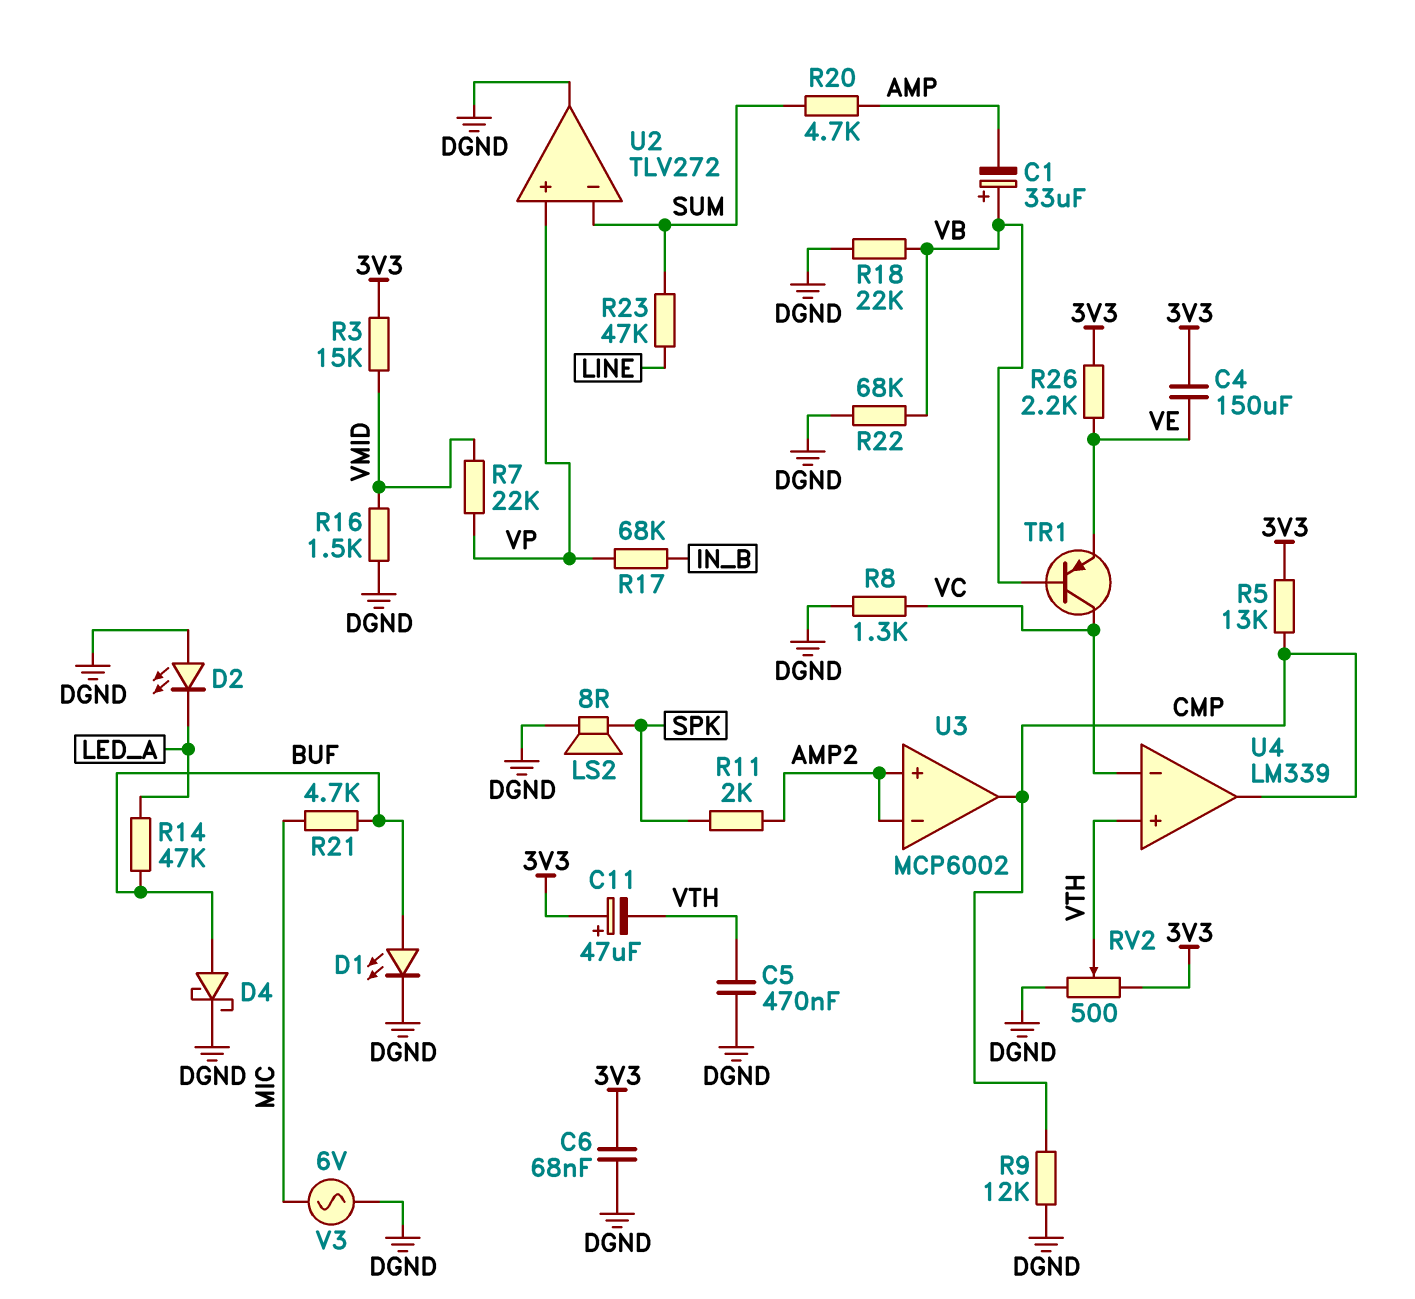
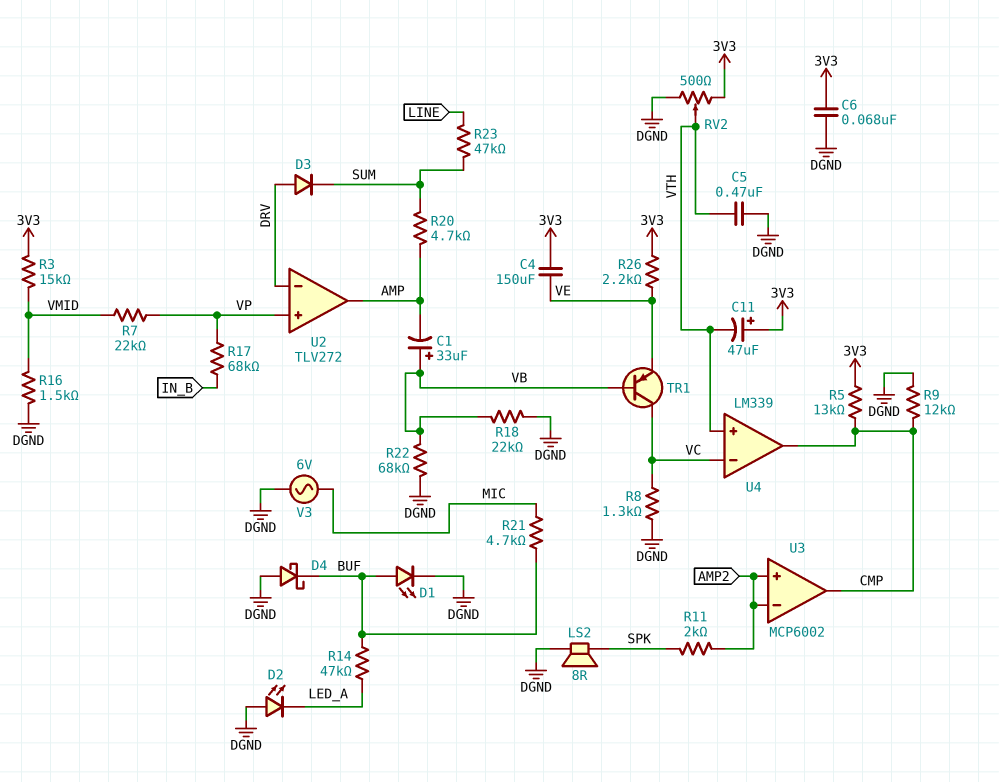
D3: none -> diode (A DRV, K SUM)
D4: schottky (A BUF, K DGND) -> schottky (A DGND, K BUF)
U2 pin in-: SUM -> DRV
U2 pin out: DGND -> AMP

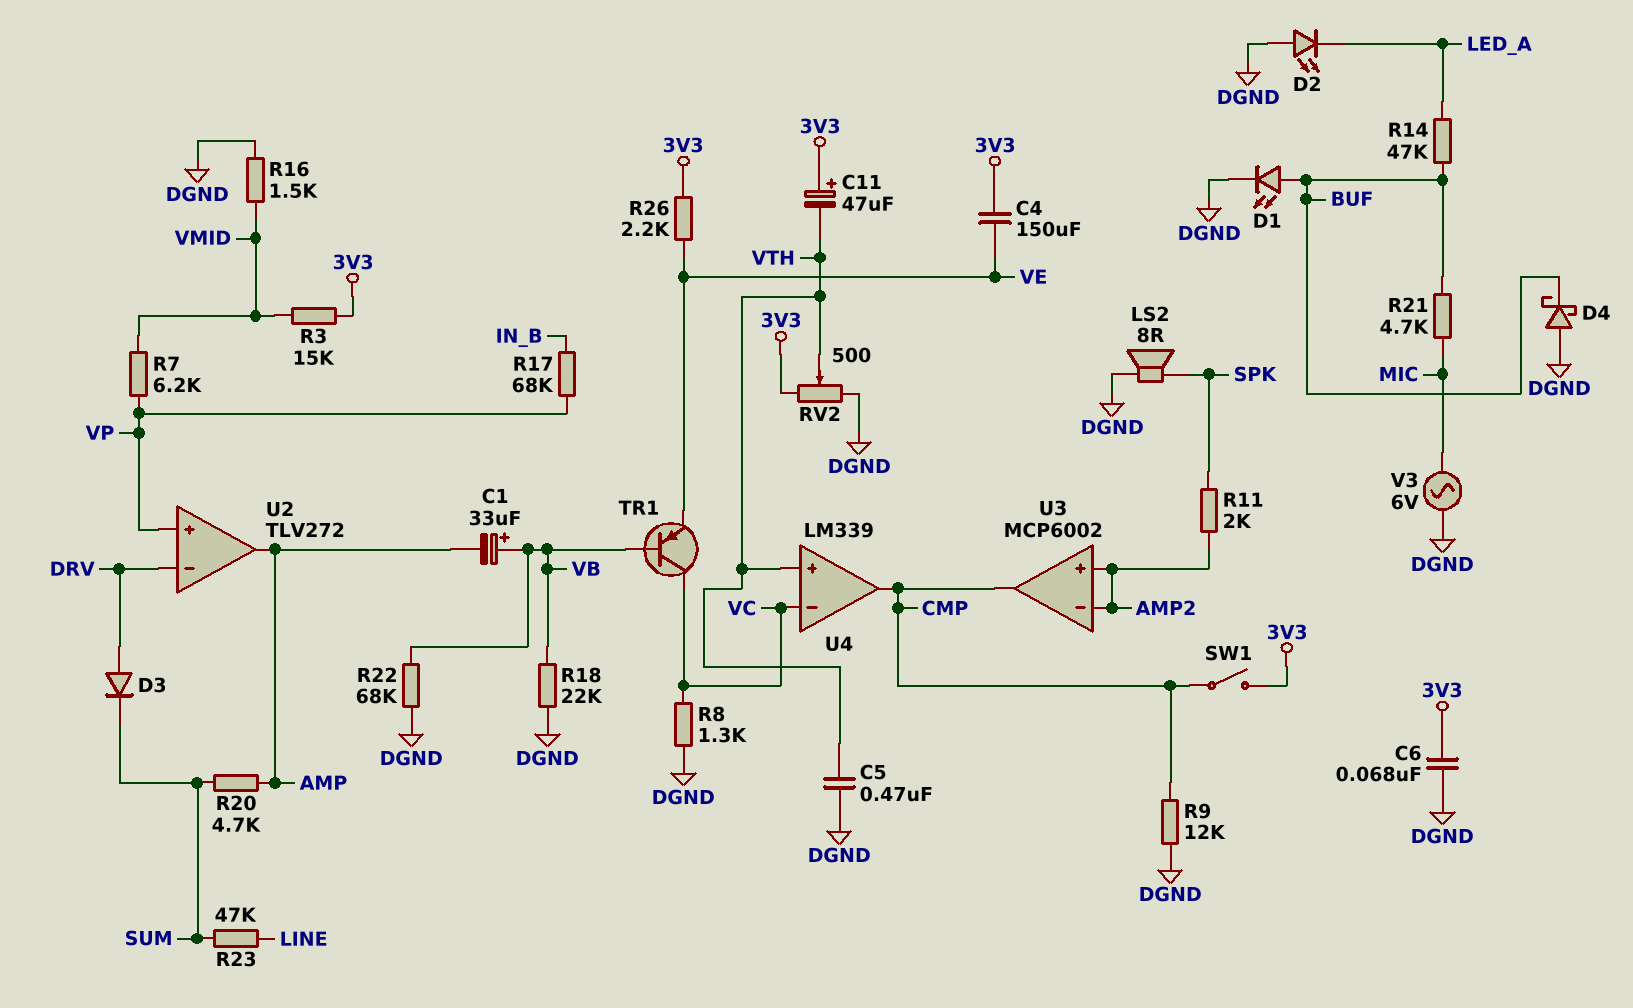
R5: 13k (3V3, CMP) -> none
R7: 22k (VMID, VP) -> 6.2k (VMID, VP)
SW1: none -> switch (3V3, CMP)

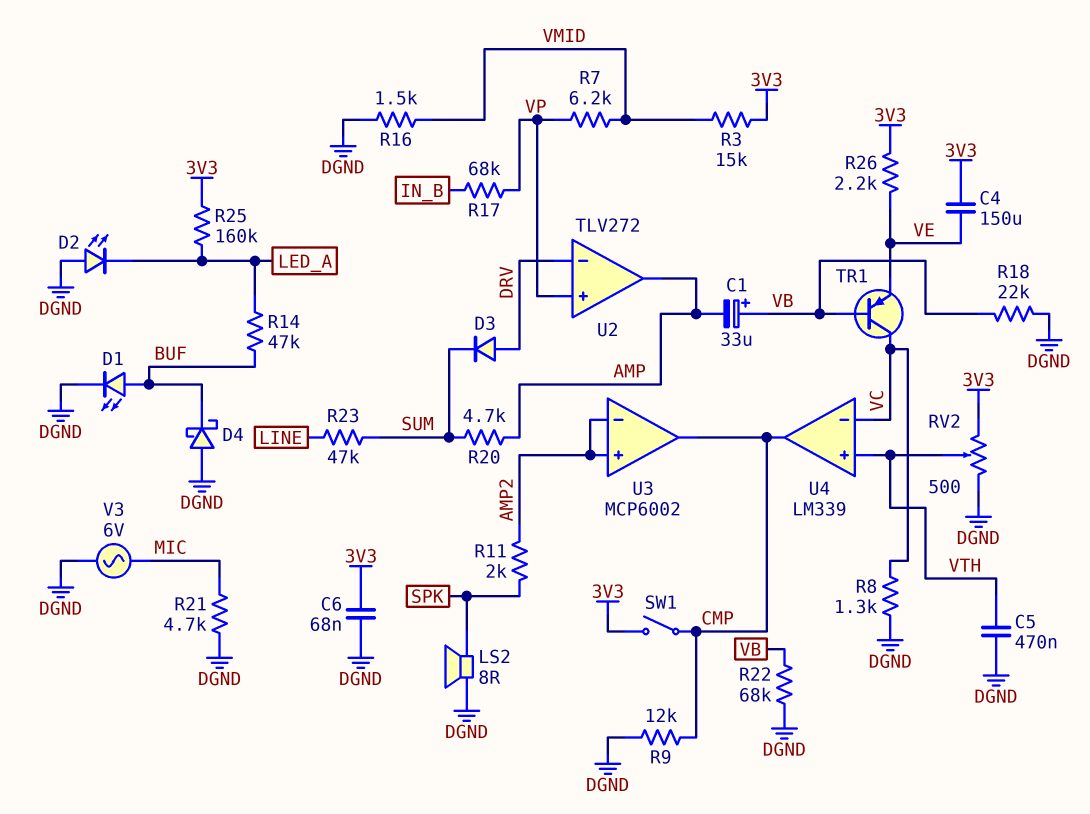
C11: 47uF (plus 3V3, minus VTH) -> none
R21: 4.7k (BUF, MIC) -> 4.7k (DGND, MIC)
R25: none -> 160k (3V3, LED_A)

